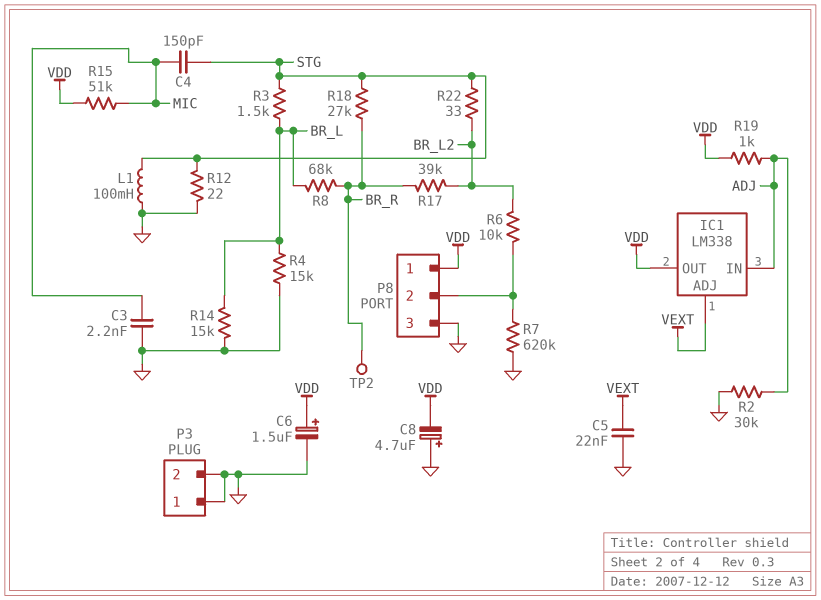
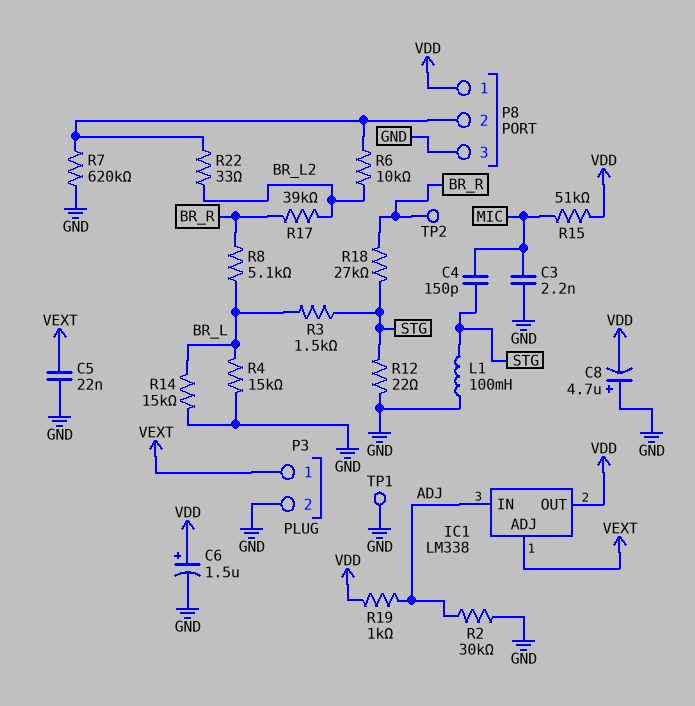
P3 pin 1: GND -> VEXT
R8: 68k (BR_L, BR_R) -> 5.1k (BR_L, BR_R)
R22: 33 (BR_L2, STG) -> 33 (BR_L2, P8/2)
TP1: none -> test point (GND)

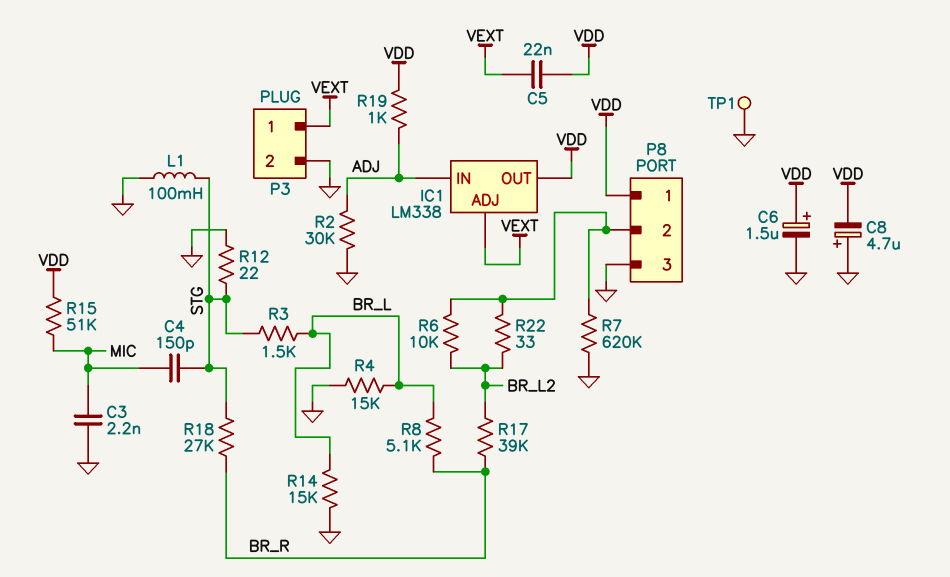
C5: 22nF (GND, VEXT) -> 22nF (VDD, VEXT)
TP2: test point (BR_R) -> none

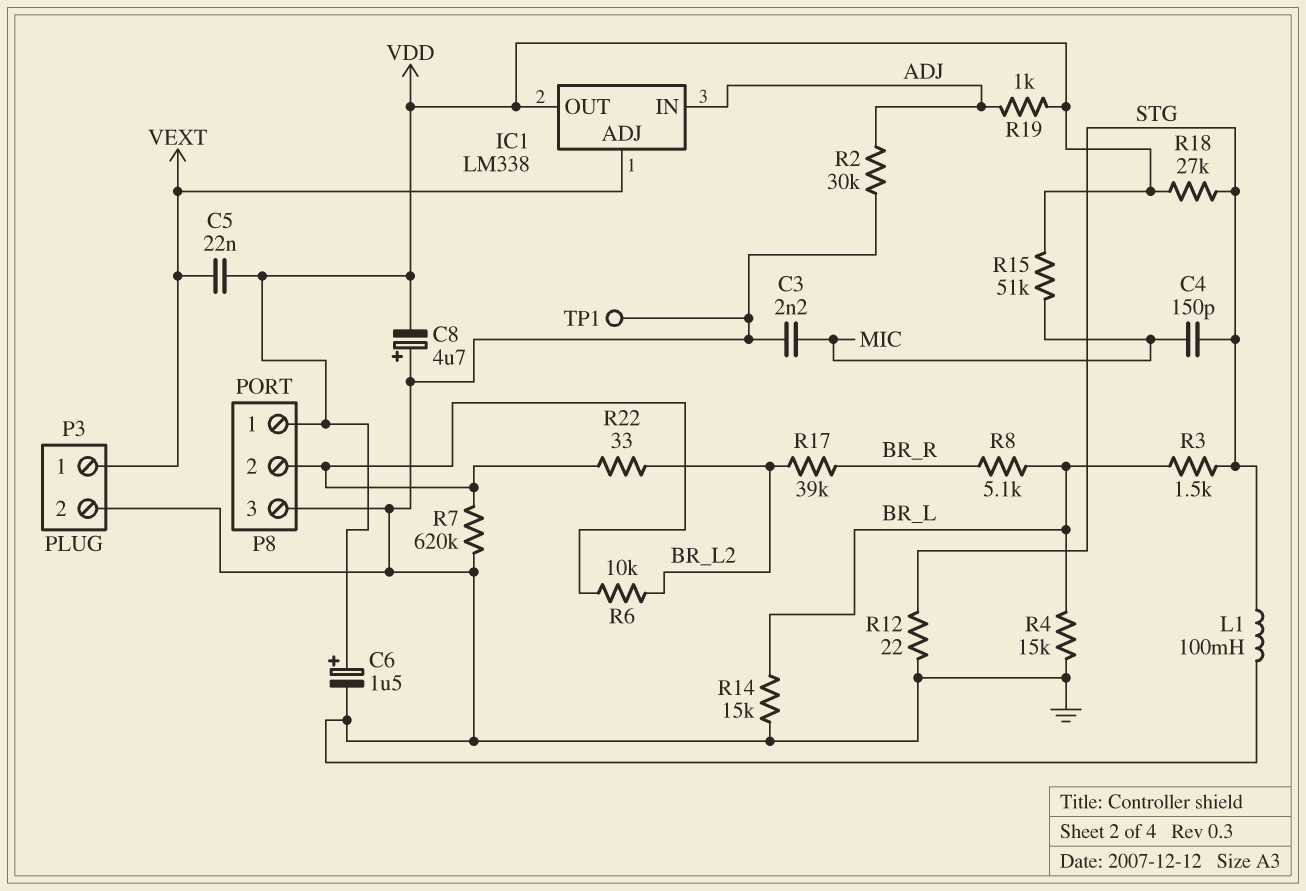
R18: 27k (BR_R, STG) -> 27k (STG, VDD)

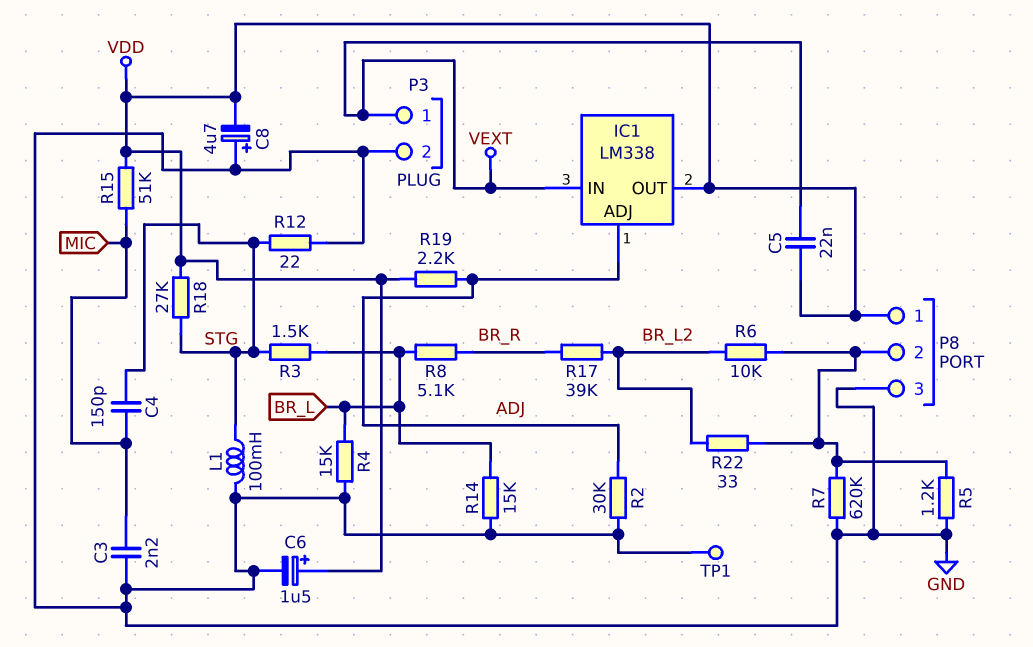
IC1 pin ADJ: VEXT -> ADJ
IC1 pin IN: ADJ -> VEXT
R5: none -> 1.2k (GND, P8/2)
R19: 1k (ADJ, VDD) -> 2.2k (ADJ, VDD)

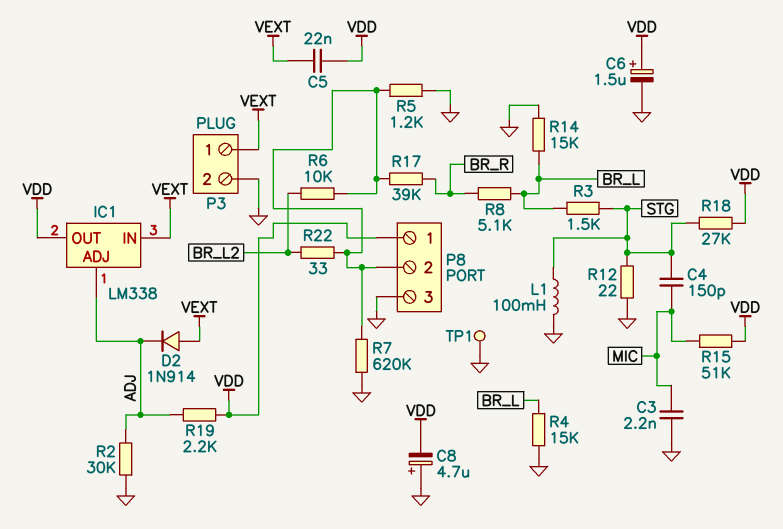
D2: none -> diode 1N914 (A VEXT, K ADJ)
R17: 39k (BR_L2, BR_R) -> 39k (BR_R, P8/2)

